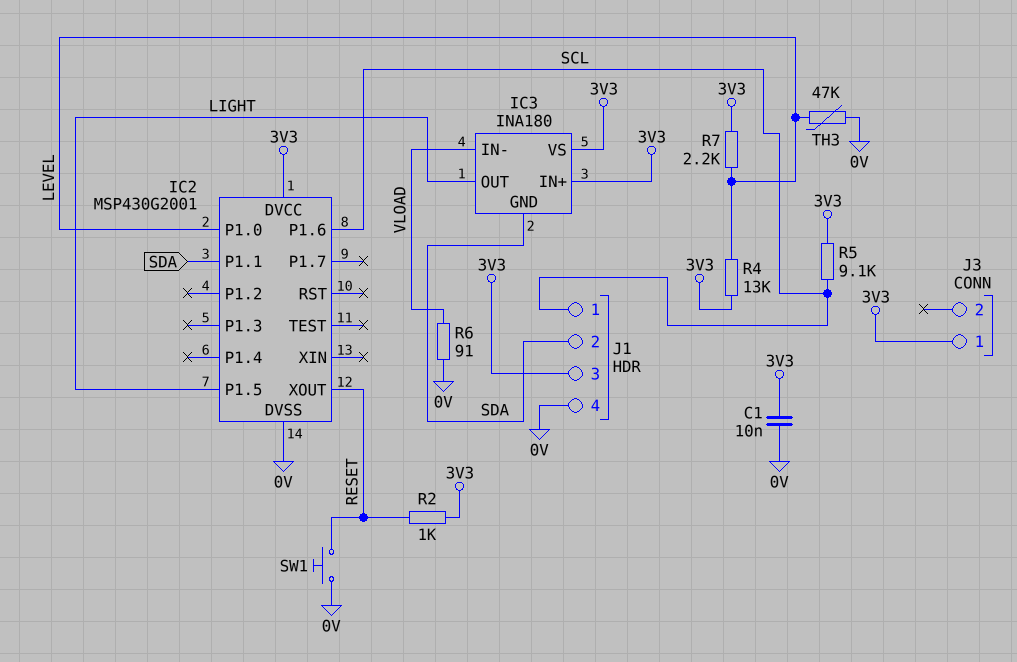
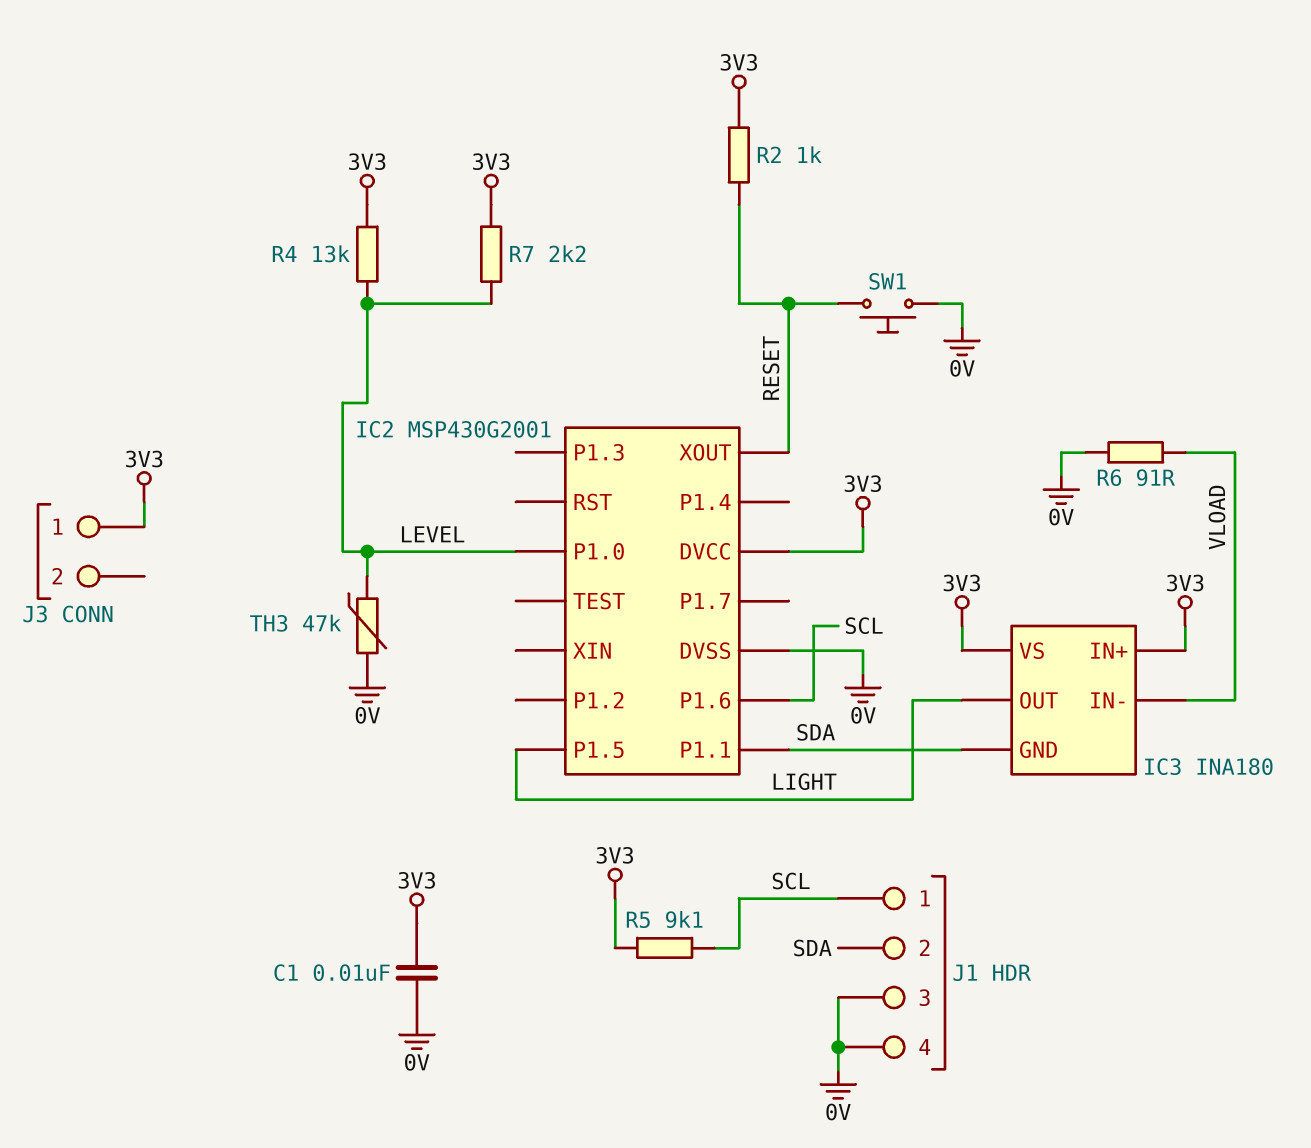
J1 pin 3: 3V3 -> 0V

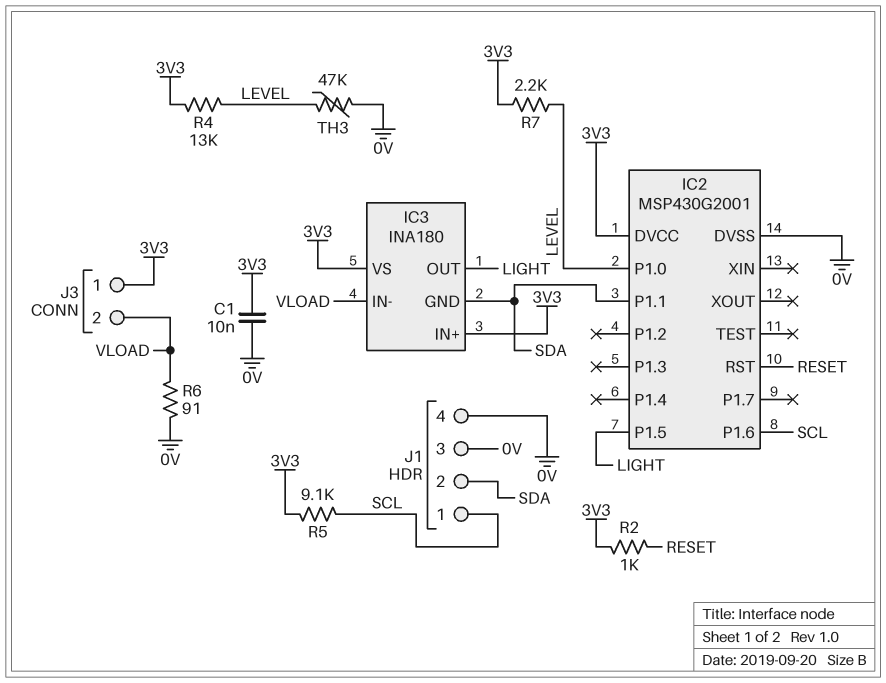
IC2 pin RST: none -> RESET
IC2 pin XOUT: RESET -> none
J3 pin 2: none -> VLOAD
SW1: button (0V, RESET) -> none

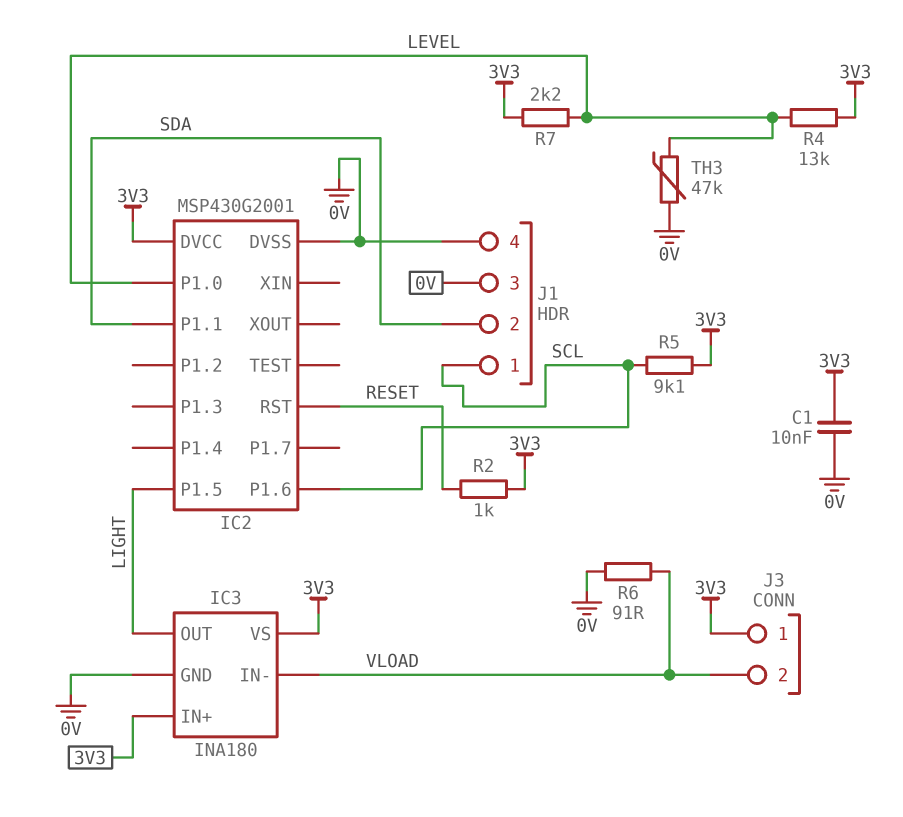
IC3 pin GND: SDA -> 0V

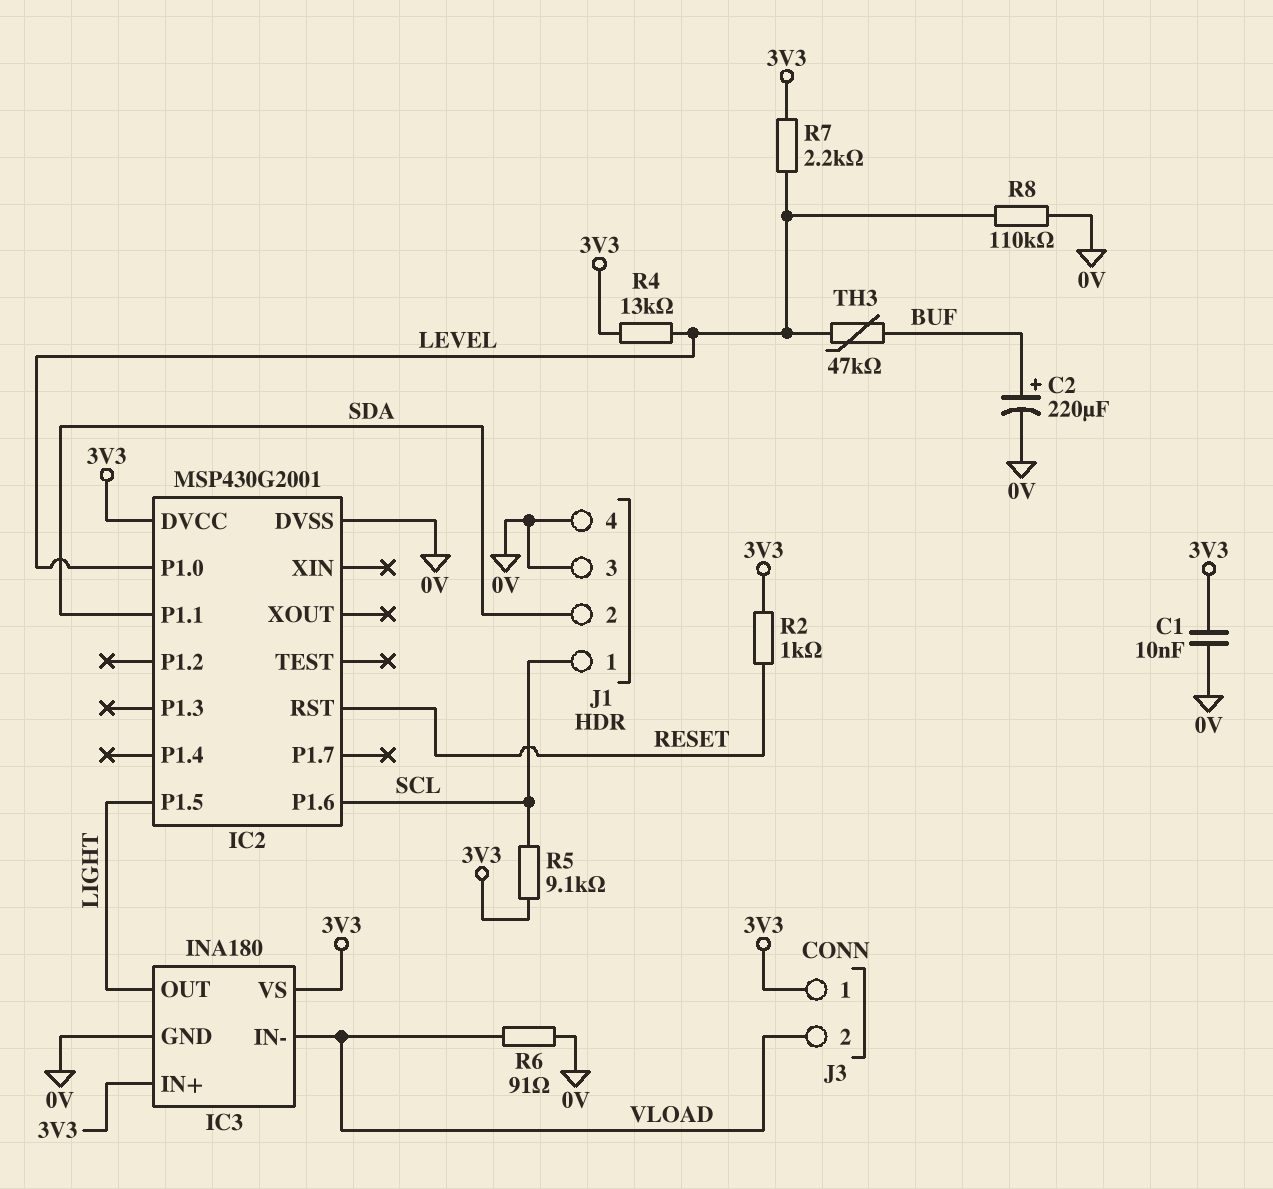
C2: none -> 220uF (plus BUF, minus 0V)
R8: none -> 110k (0V, LEVEL)
TH3: 47k (0V, LEVEL) -> 47k (BUF, LEVEL)

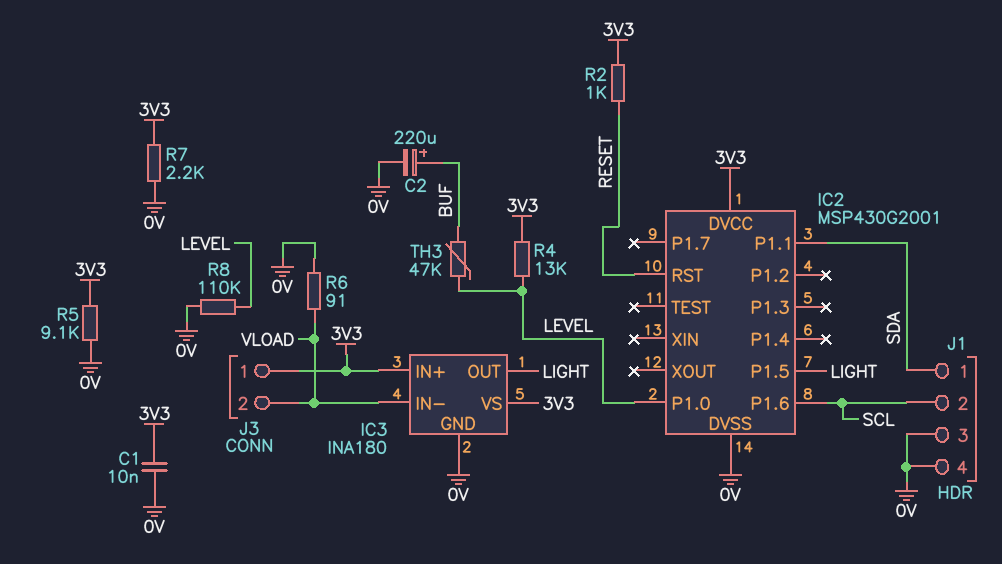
J1 pin 1: SCL -> SDA
J1 pin 2: SDA -> SCL
R5: 9.1k (3V3, SCL) -> 9.1k (0V, 3V3)
R7: 2.2k (3V3, LEVEL) -> 2.2k (0V, 3V3)

